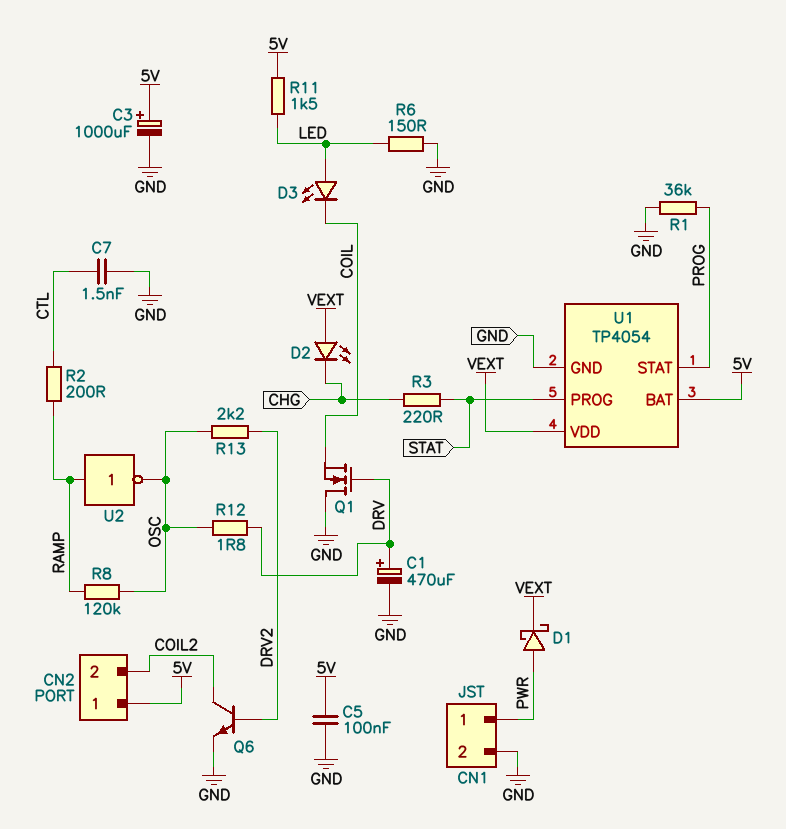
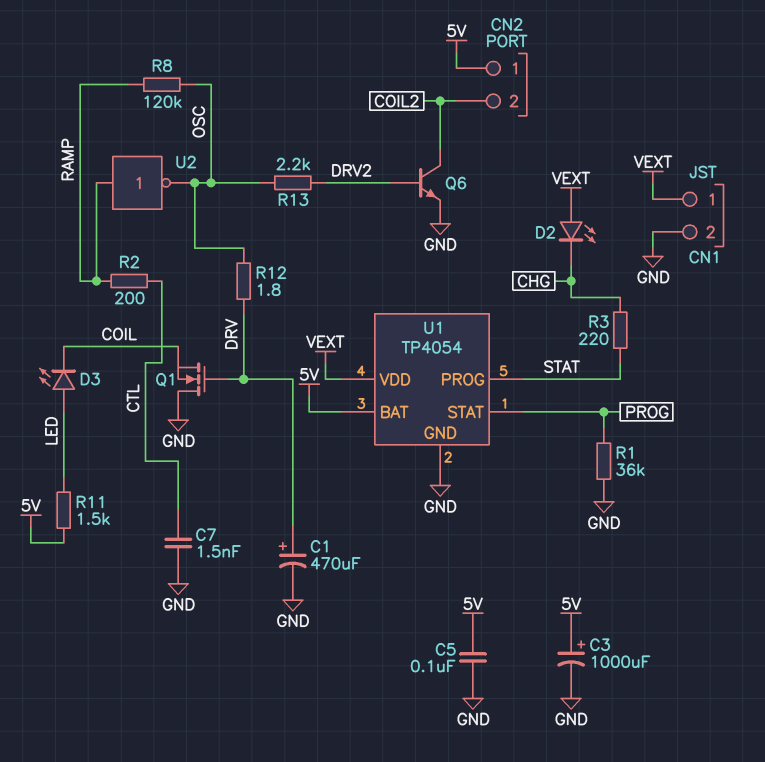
CN1 pin 1: PWR -> VEXT
D1: schottky (A PWR, K VEXT) -> none
R6: 150 (GND, LED) -> none

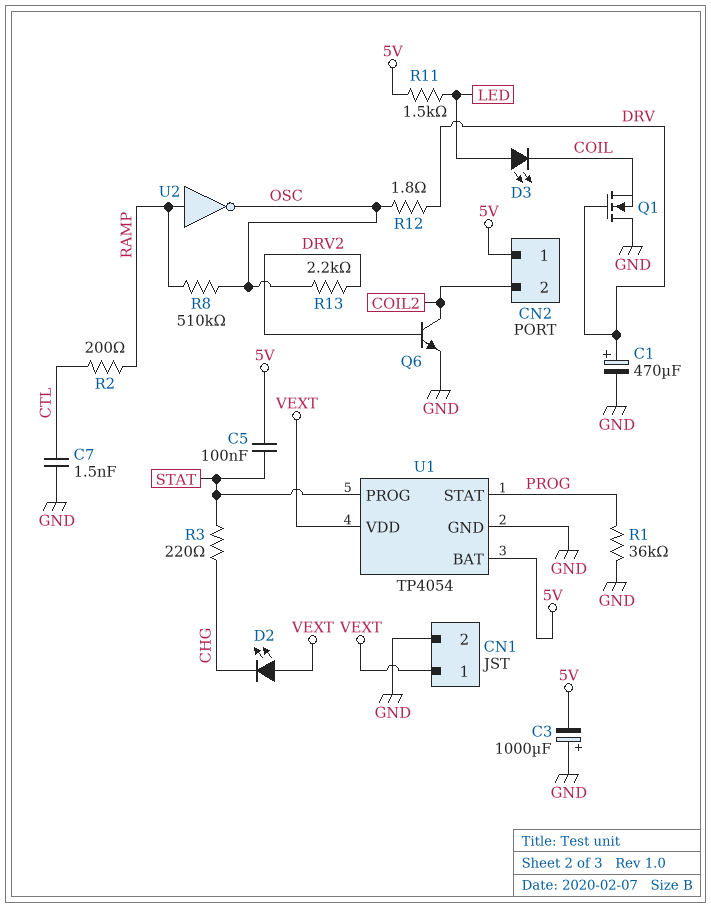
C3: 1000uF (plus 5V, minus GND) -> 1000uF (plus GND, minus 5V)
C5: 100nF (5V, GND) -> 100nF (5V, STAT)
R8: 120k (OSC, RAMP) -> 510k (OSC, RAMP)

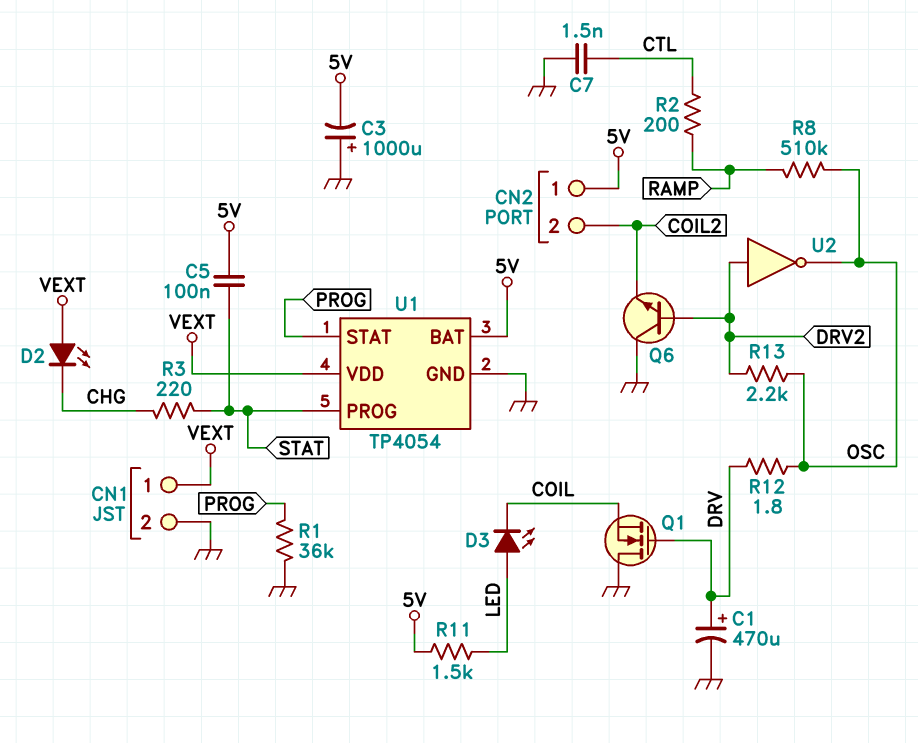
Q6: NPN (B DRV2, C COIL2, E GND) -> NPN (B DRV2, C GND, E COIL2)
U2: NOT (in RAMP, out OSC) -> NOT (in DRV2, out OSC)

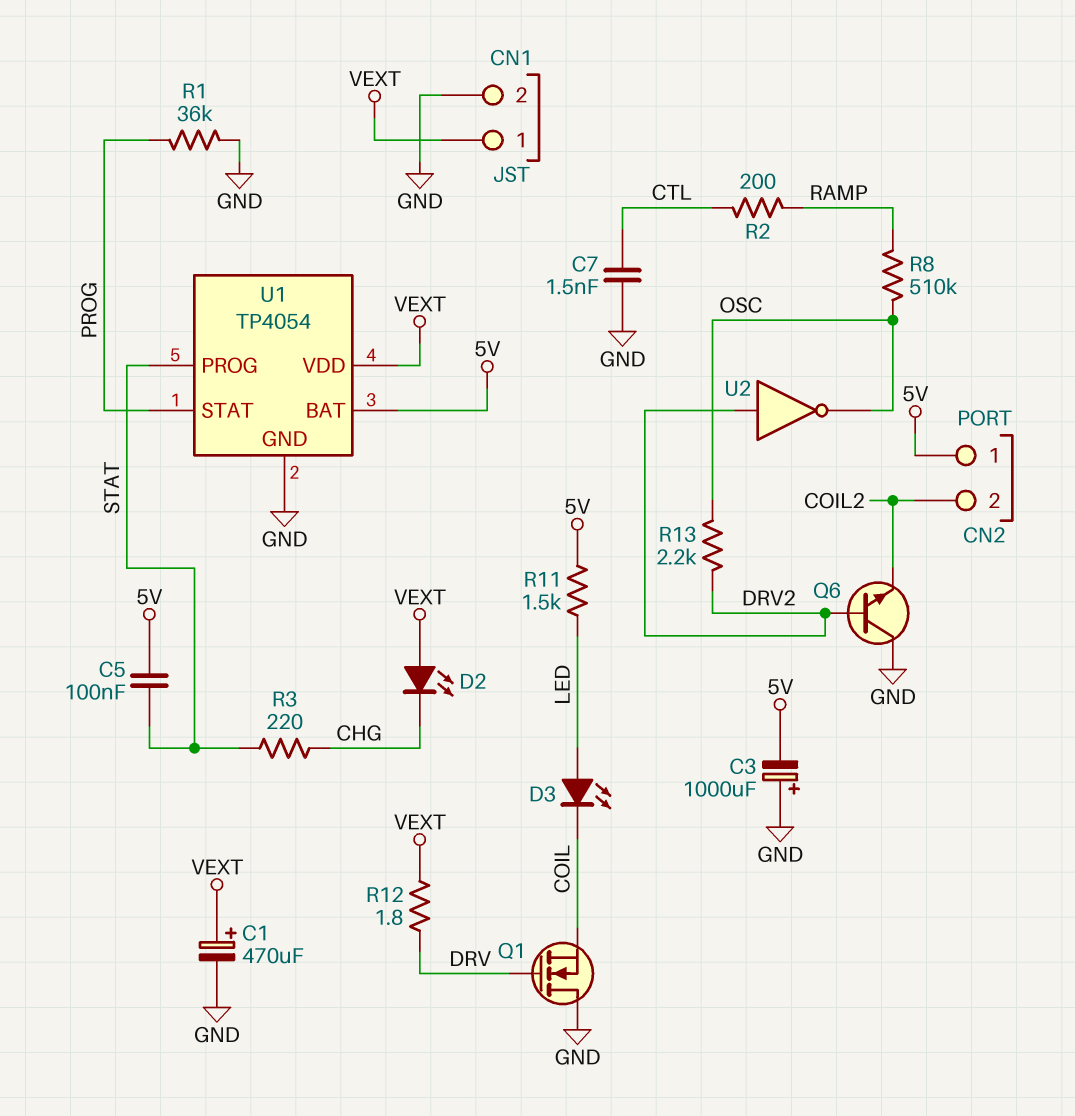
C1: 470uF (plus DRV, minus GND) -> 470uF (plus VEXT, minus GND)
R12: 1.8 (DRV, OSC) -> 1.8 (DRV, VEXT)

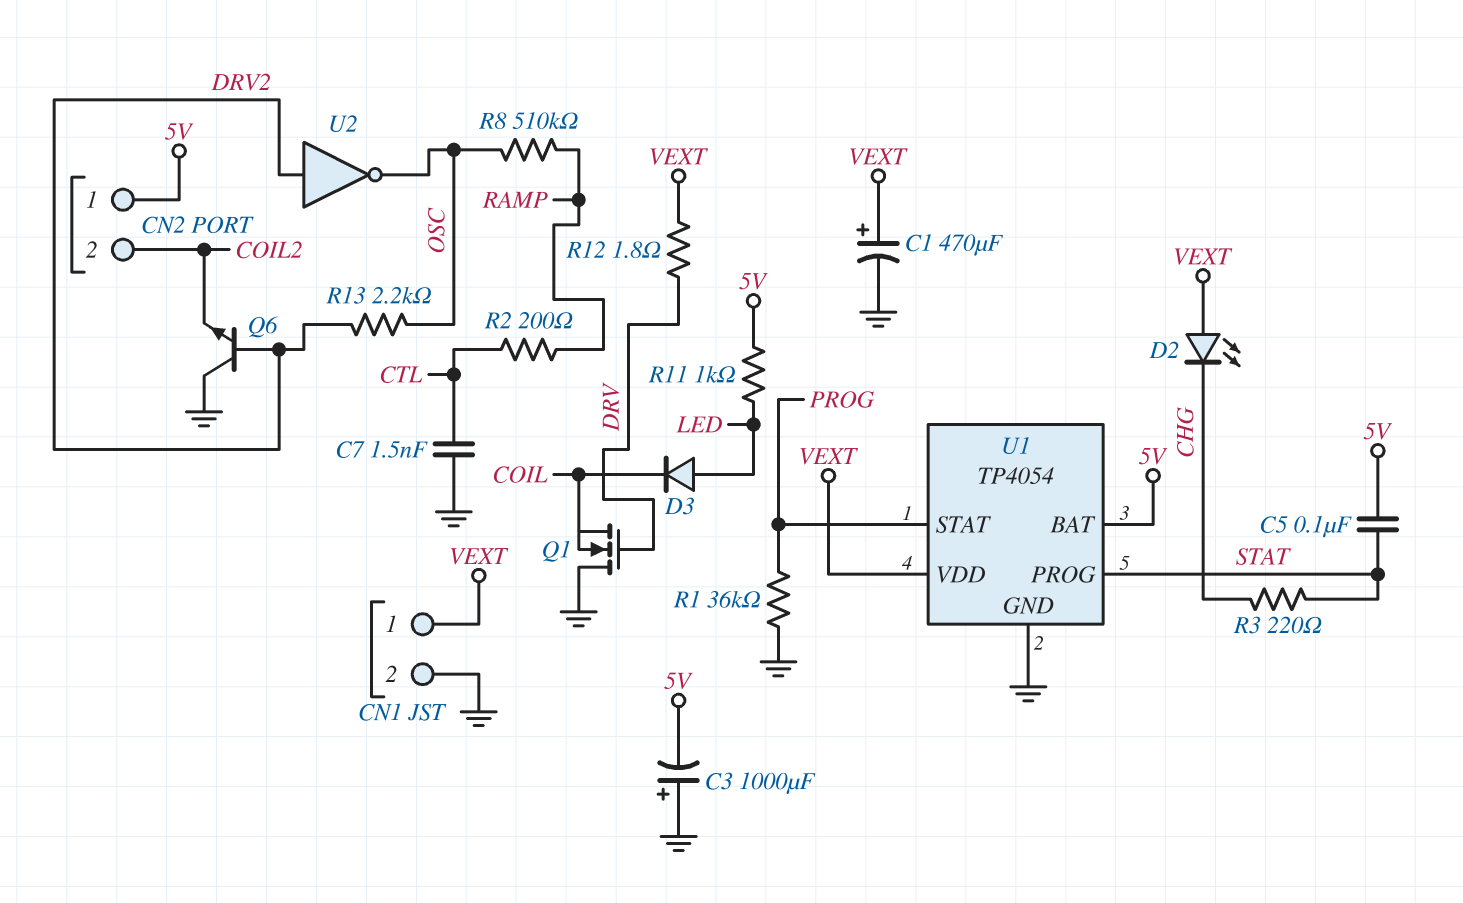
D3: LED (A LED, K COIL) -> diode (A LED, K COIL)
R11: 1.5k (5V, LED) -> 1k (5V, LED)

